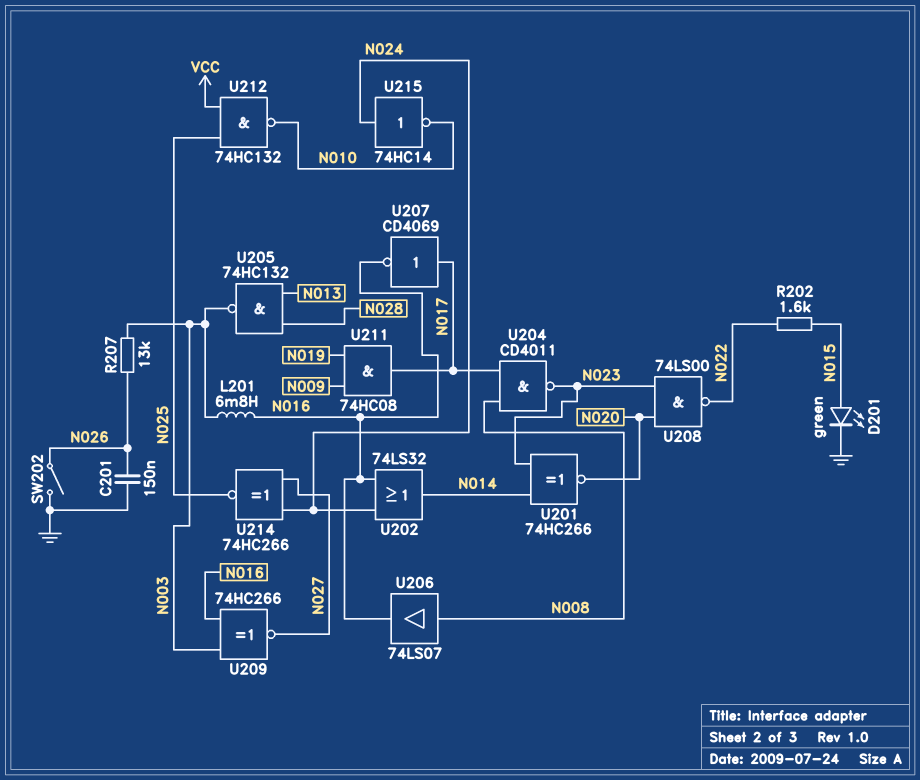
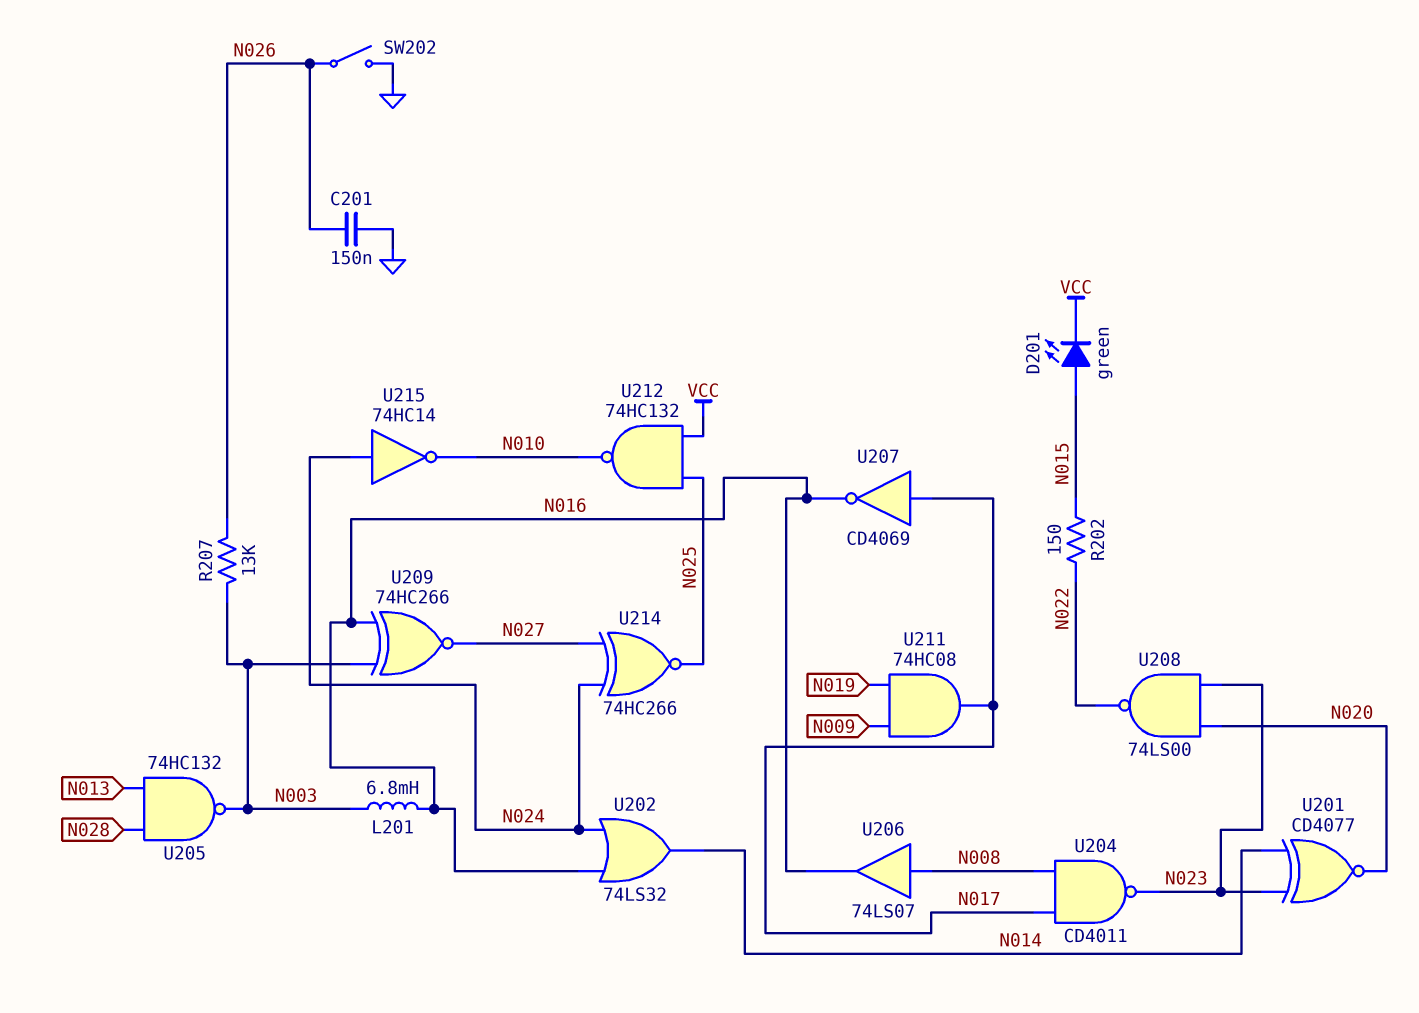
D201: LED green (A N015, K GND) -> LED green (A N015, K VCC)
R202: 1.6k (N015, N022) -> 150 (N015, N022)
U201: XNOR 74HC266 (in N014, in N023, out N020) -> XNOR CD4077 (in N014, in N023, out N020)

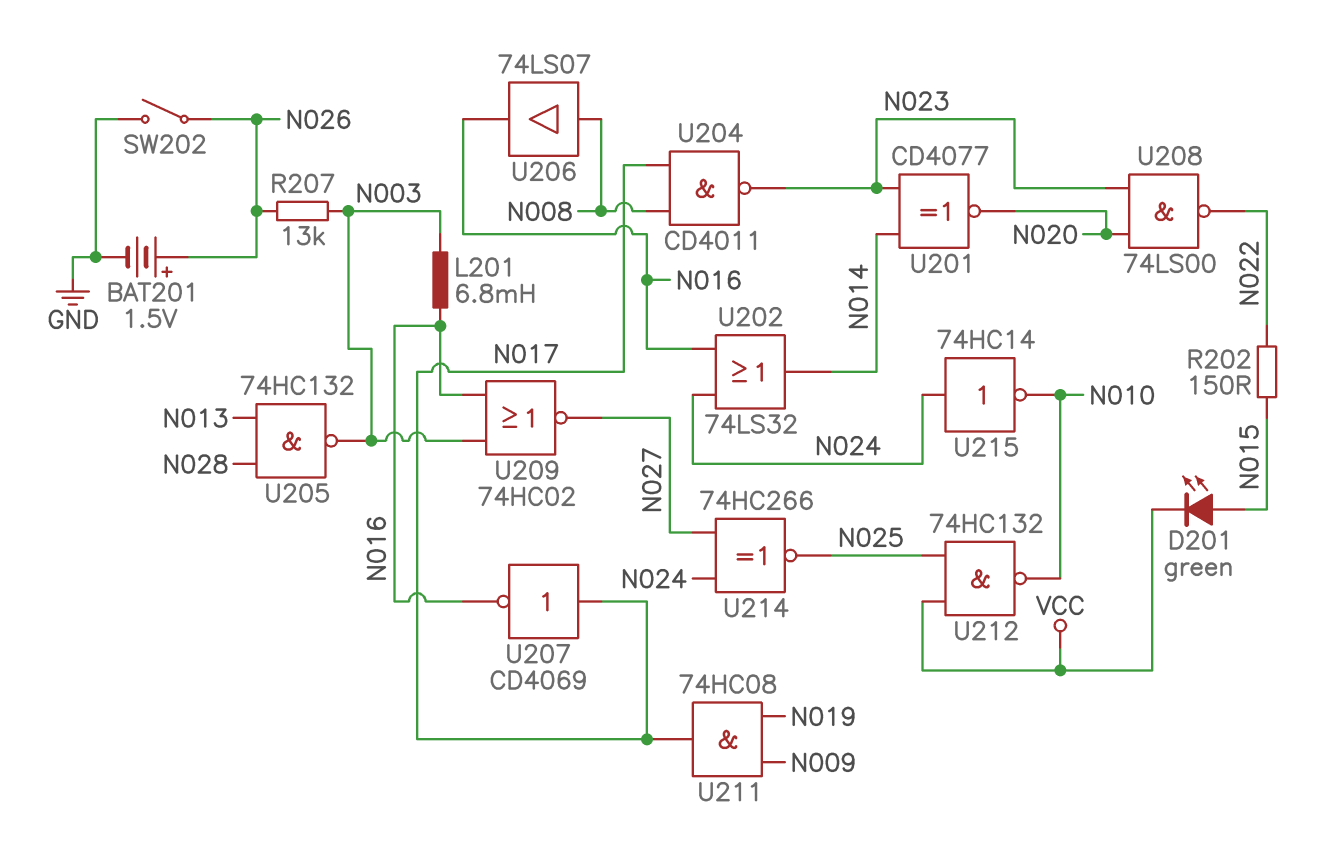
BAT201: none -> 1.5V (plus N026, minus GND)
C201: 150nF (GND, N026) -> none
U209: XNOR 74HC266 (in N003, in N016, out N027) -> NOR 74HC02 (in N003, in N016, out N027)

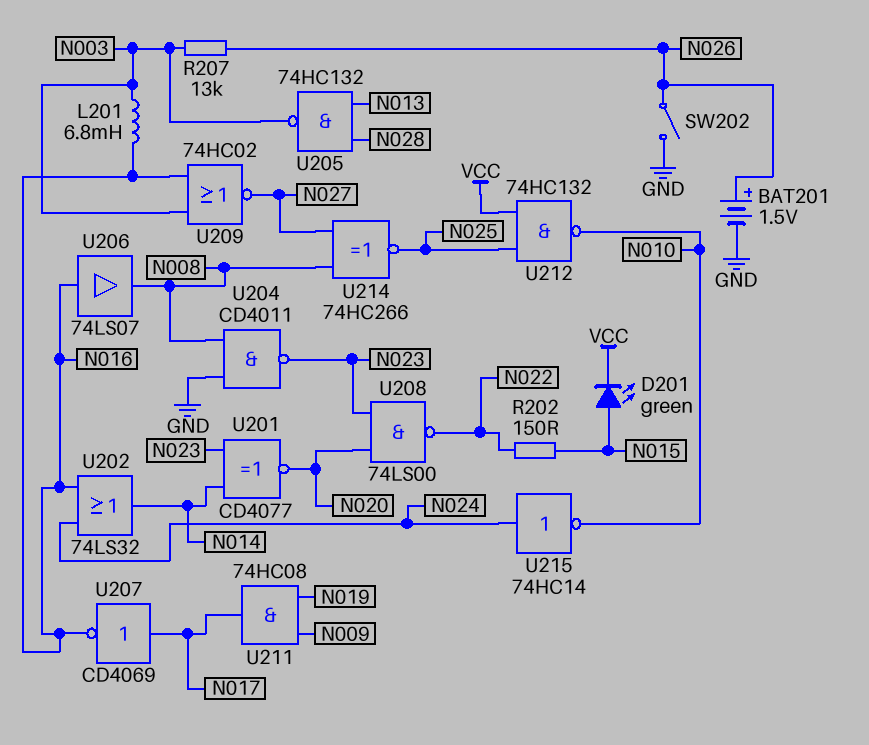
U204: NAND CD4011 (in N008, in N017, out N023) -> NAND CD4011 (in GND, in N008, out N023)
U206: buffer 74LS07 (in N008, out N016) -> buffer 74LS07 (in N016, out N008)
U214: XNOR 74HC266 (in N024, in N027, out N025) -> XNOR 74HC266 (in N008, in N027, out N025)

